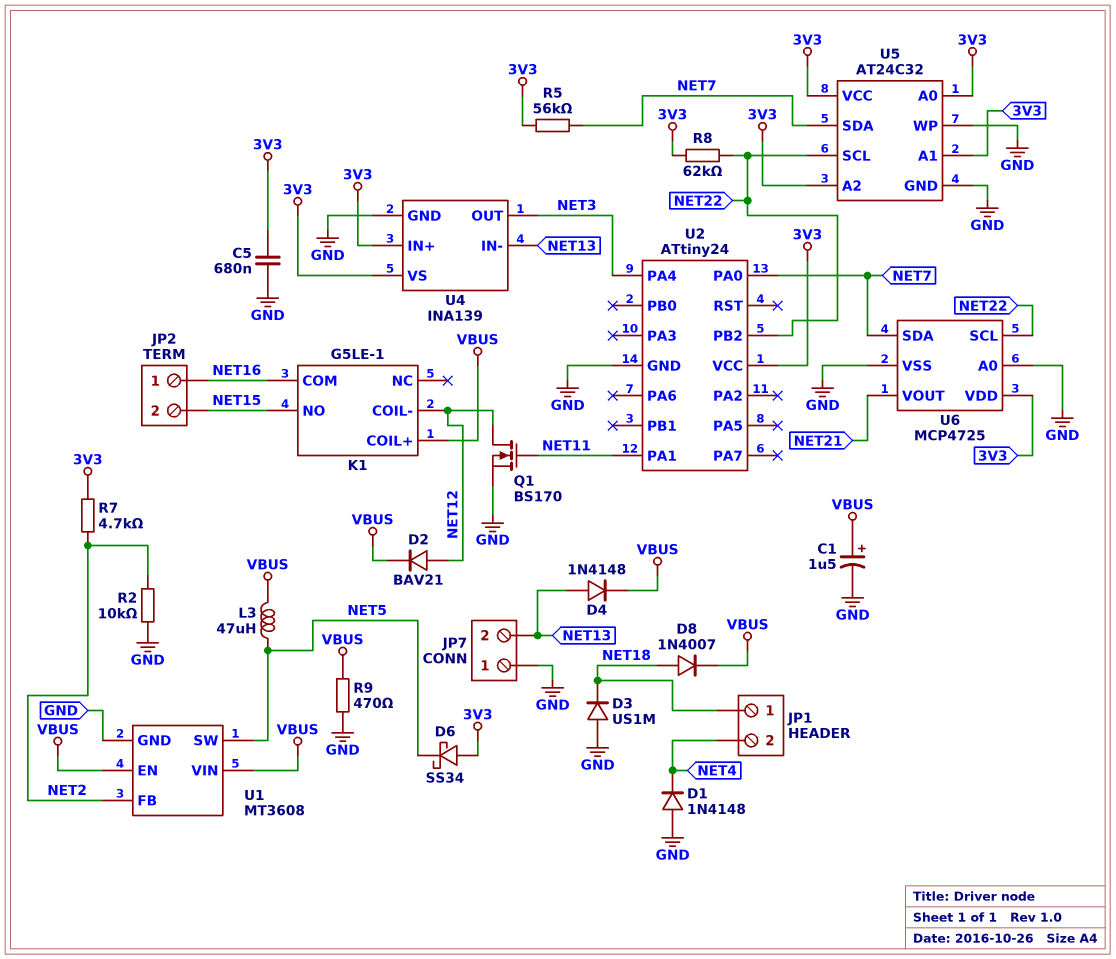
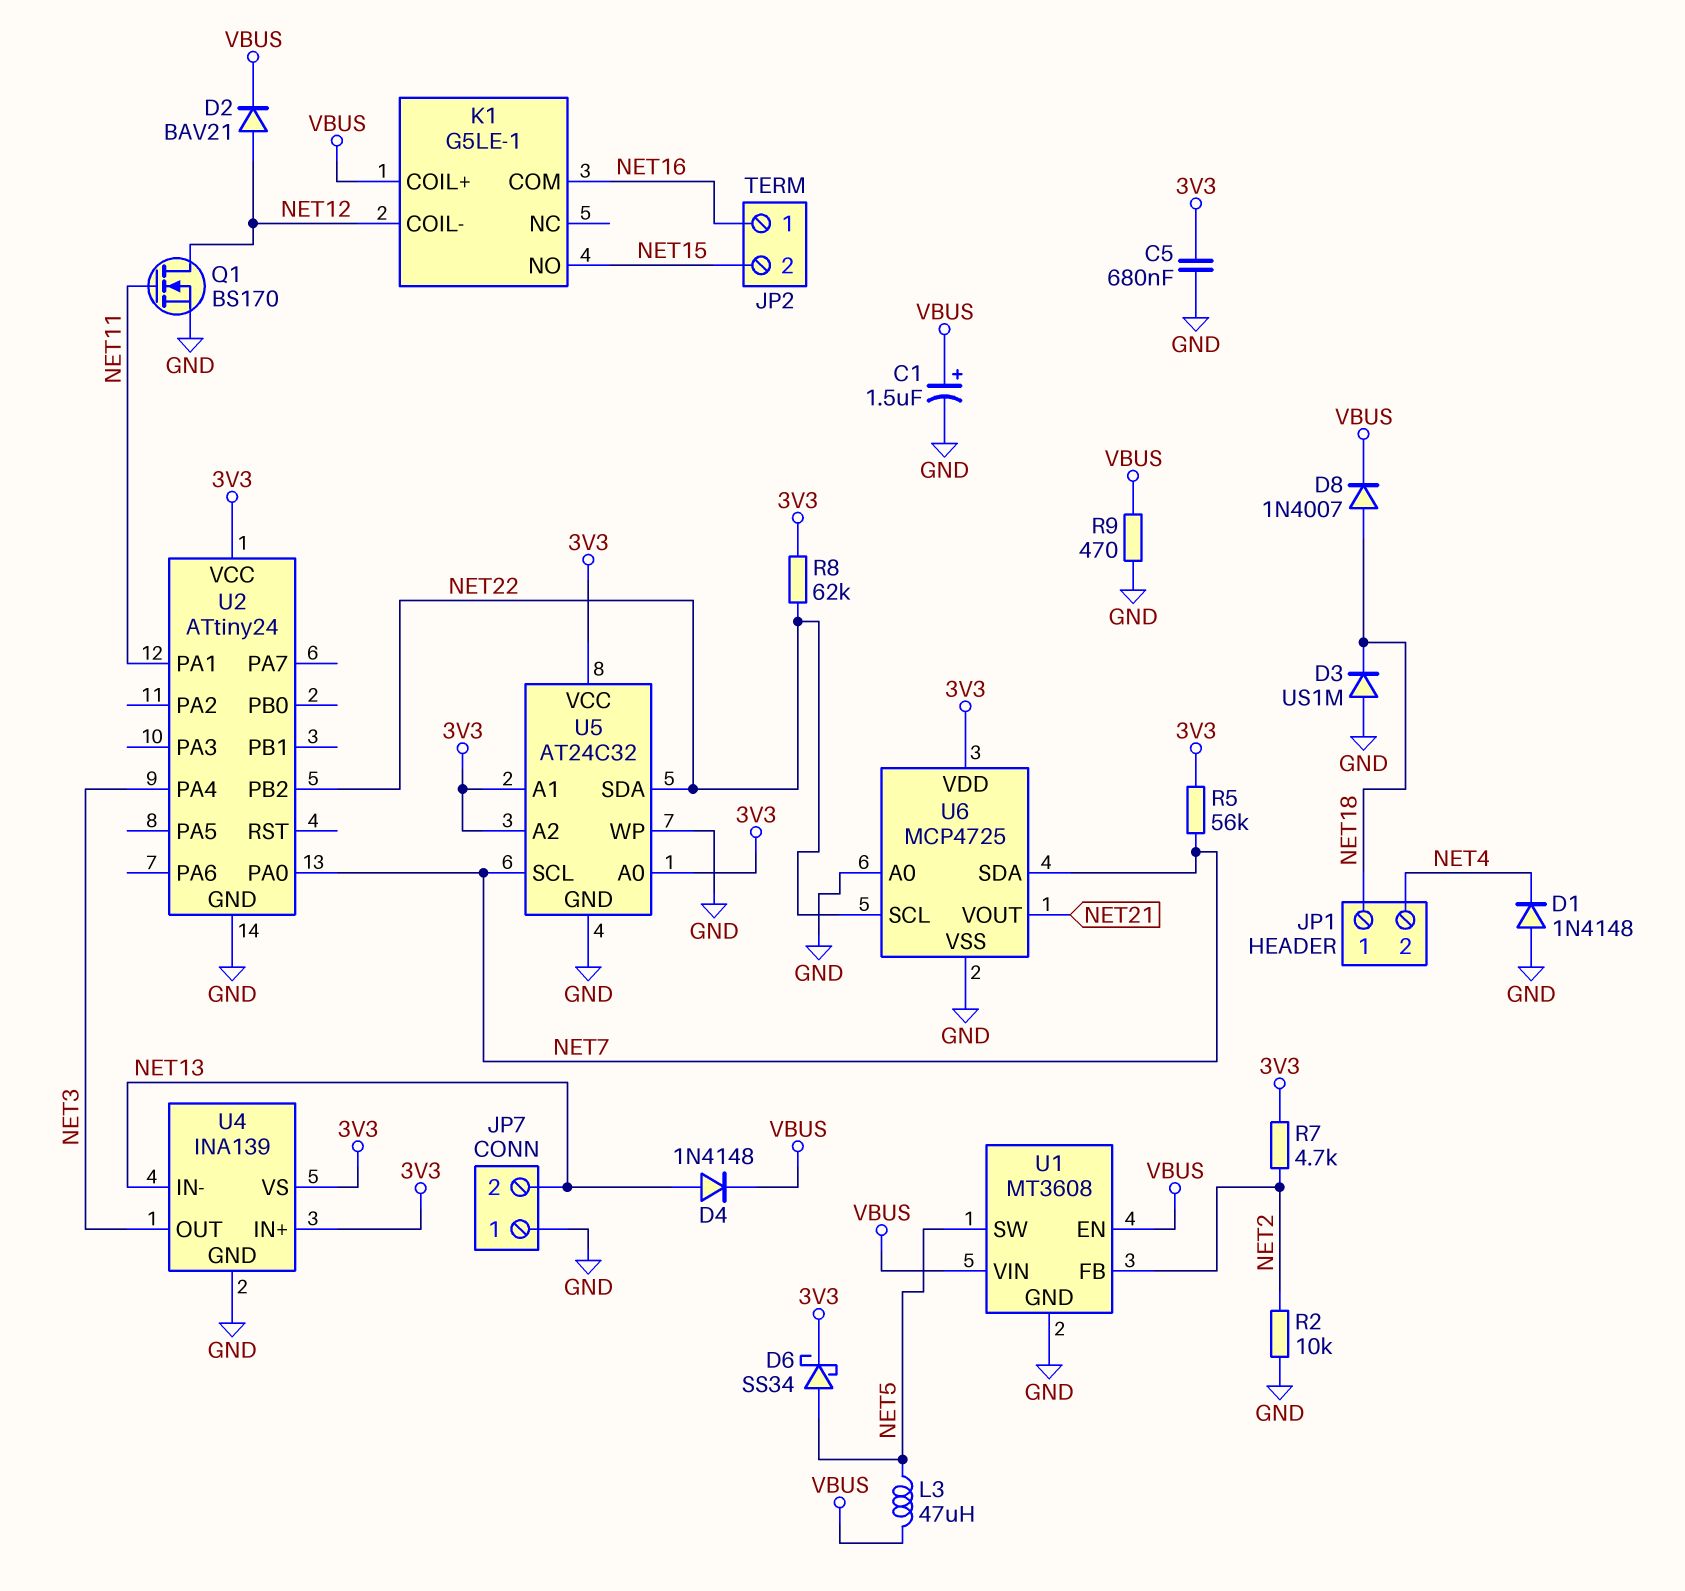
D6: schottky SS34 (A 3V3, K NET5) -> schottky SS34 (A NET5, K 3V3)
U5 pin SCL: NET22 -> NET7
U5 pin SDA: NET7 -> NET22

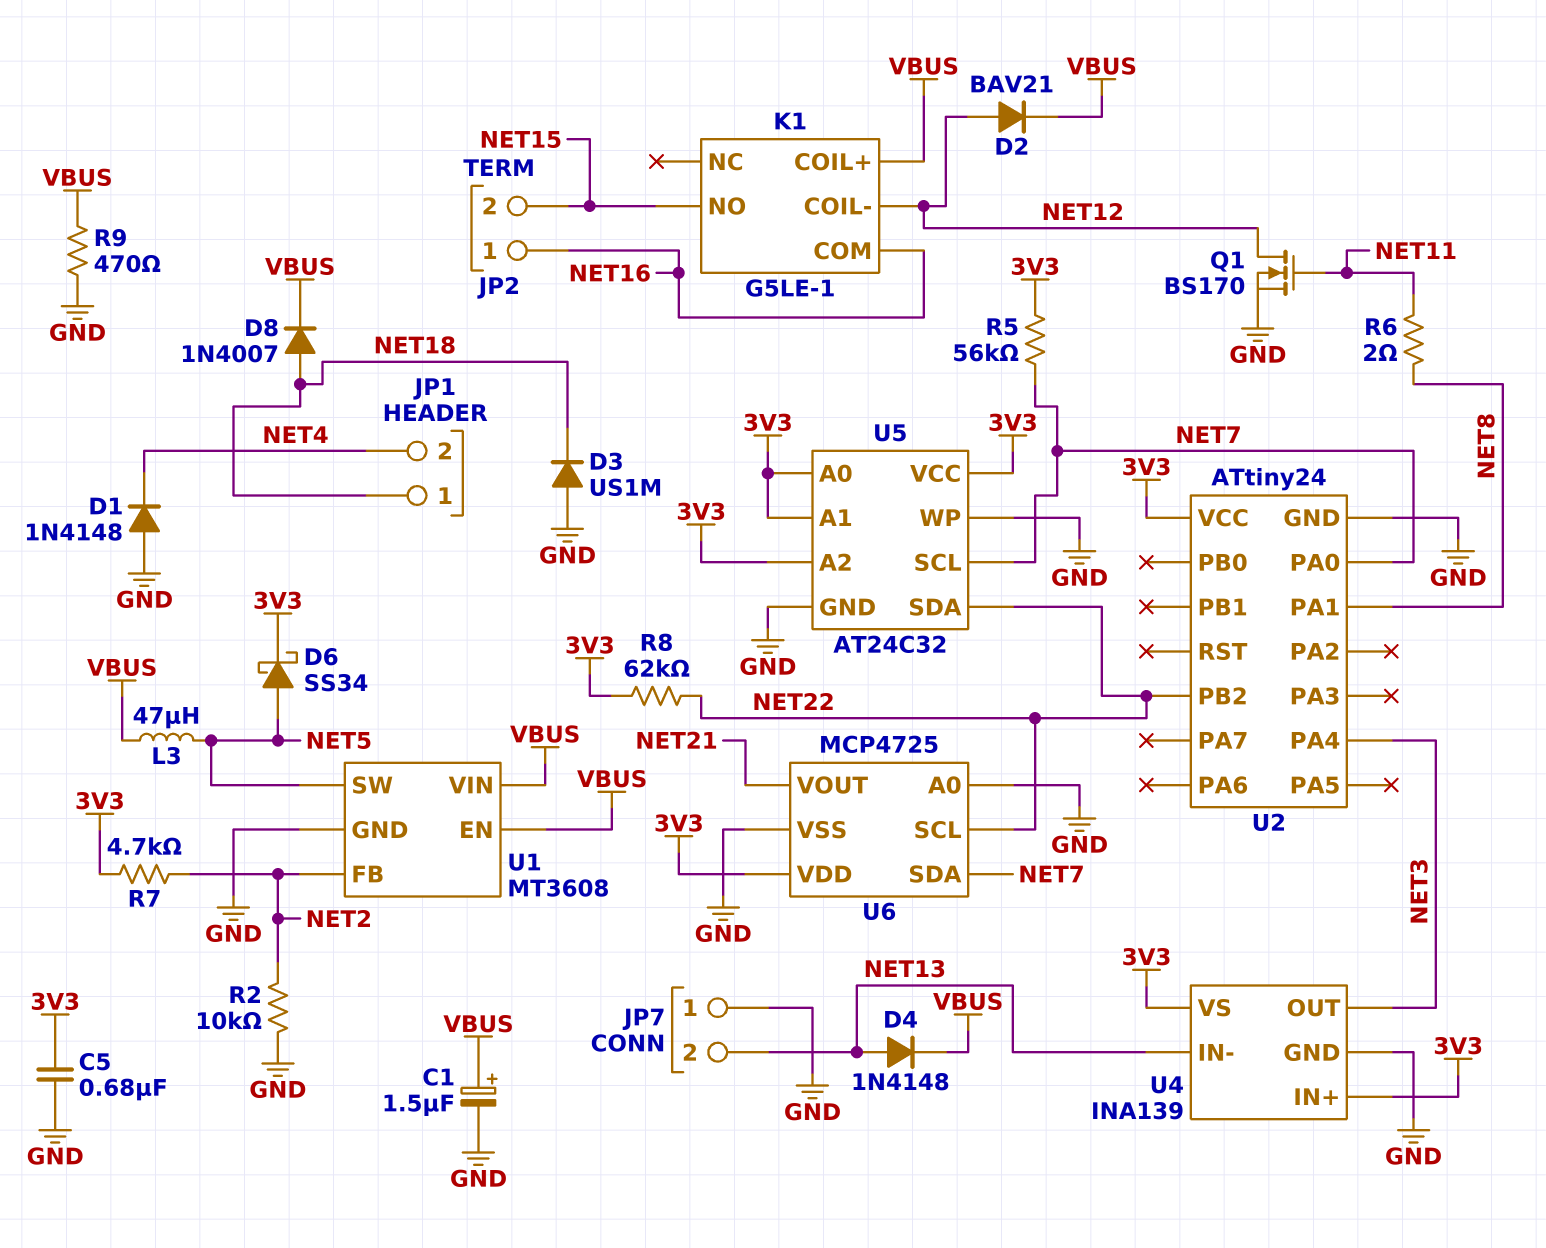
R6: none -> 2 (NET8, NET11)
U2 pin PA1: NET11 -> NET8

